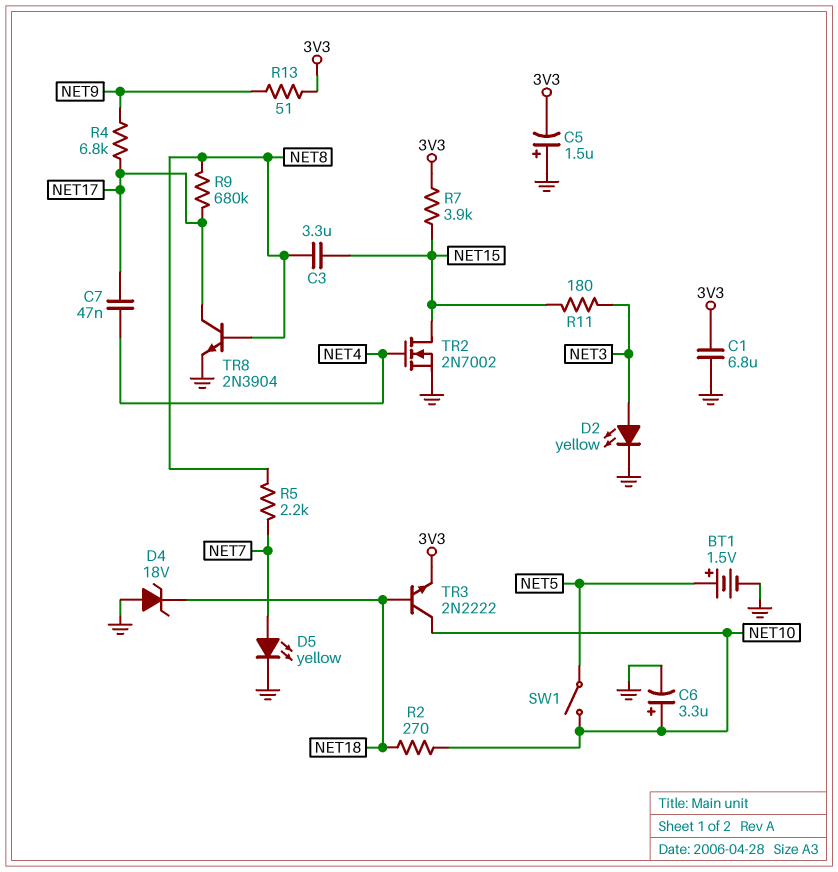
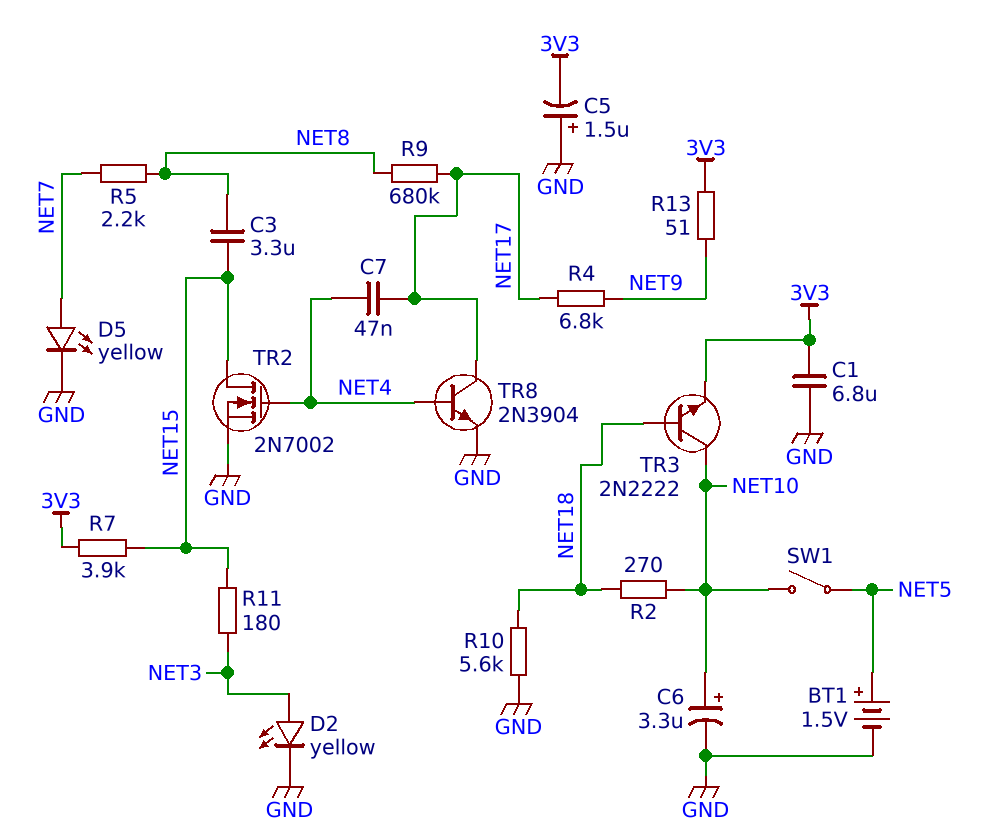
D4: zener 18V (A GND, K NET18) -> none
R10: none -> 5.6k (GND, NET18)
TR8: NPN 2N3904 (B NET8, C NET17, E GND) -> NPN 2N3904 (B NET4, C NET17, E GND)

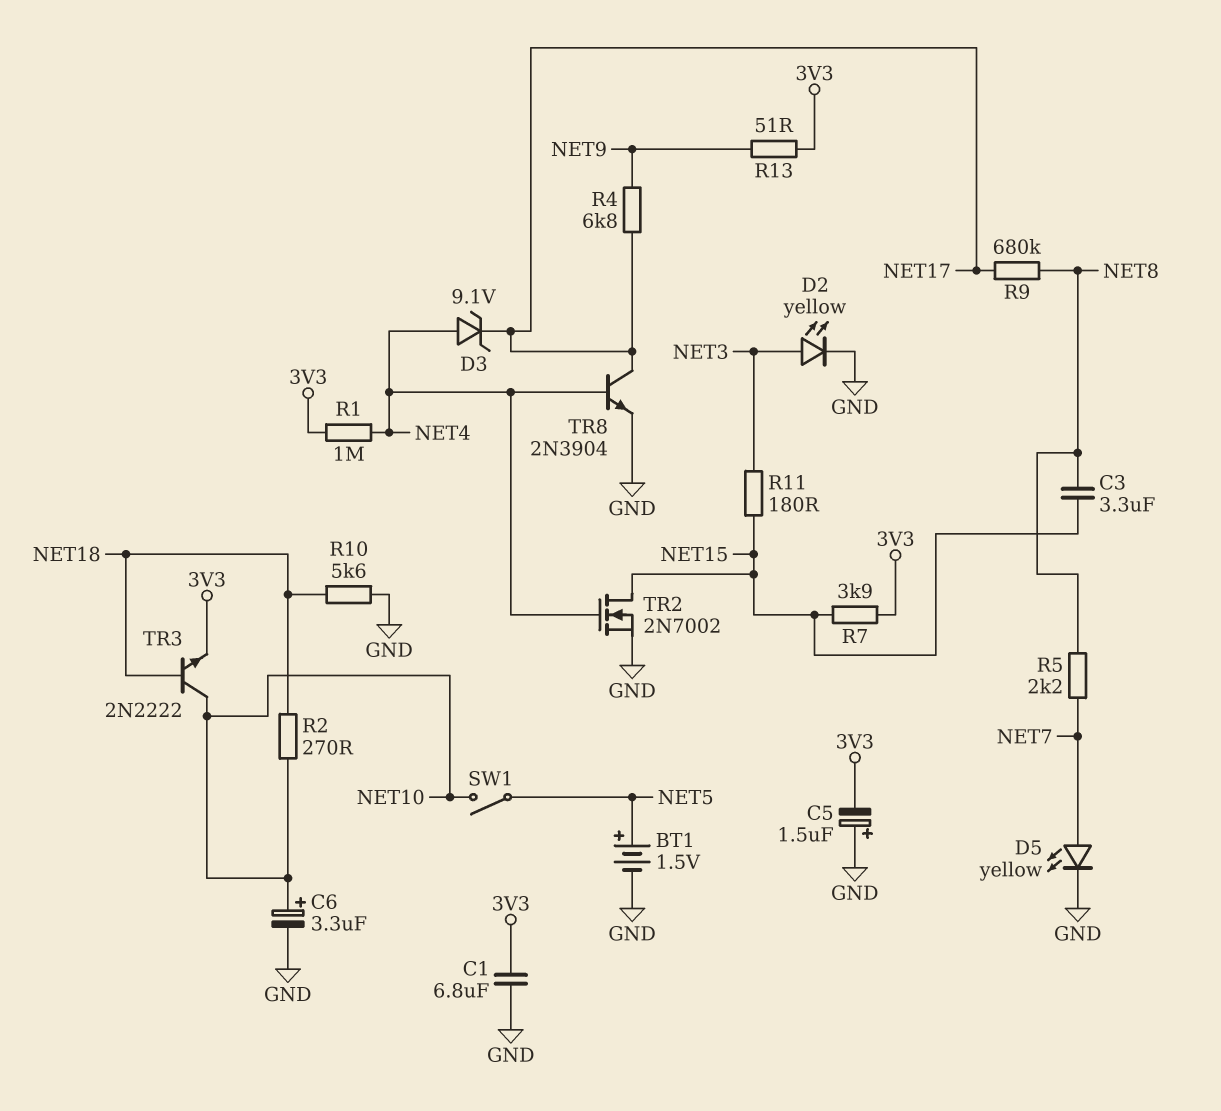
C7: 47nF (NET4, NET17) -> none
D3: none -> zener 9.1V (A NET4, K NET17)
R1: none -> 1M (3V3, NET4)

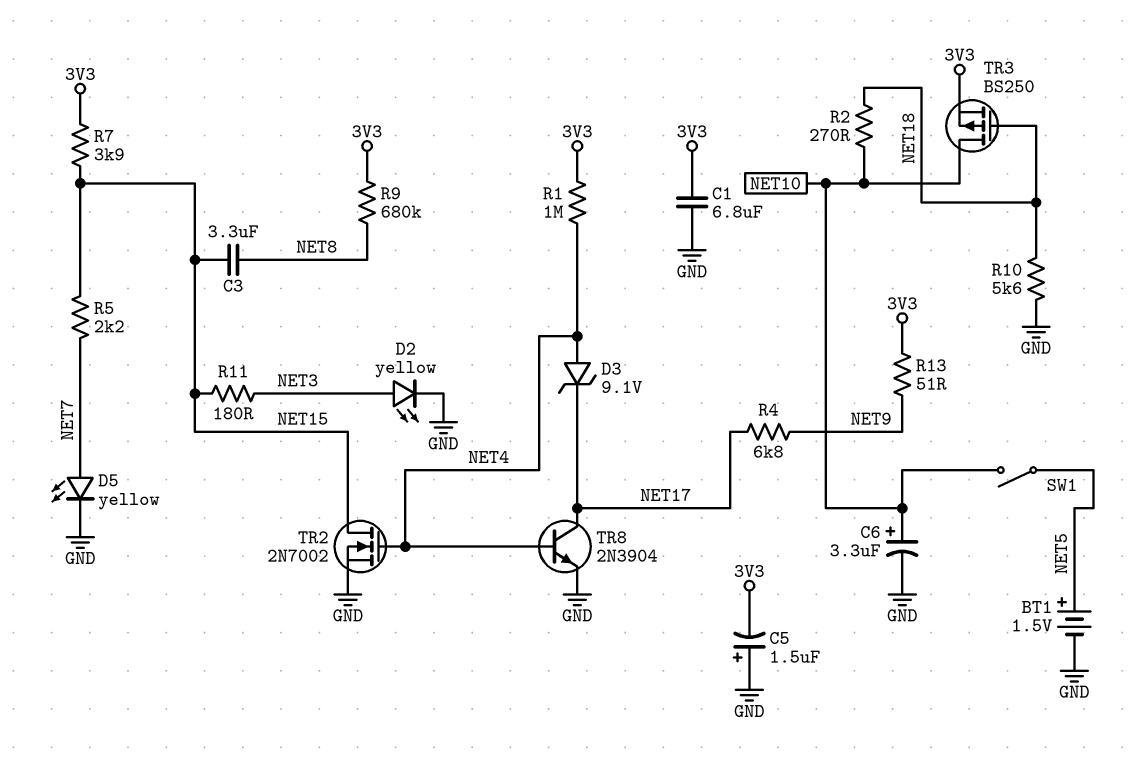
R5: 2.2k (NET7, NET8) -> 2.2k (NET7, NET15)
R9: 680k (NET8, NET17) -> 680k (3V3, NET8)
TR3: NPN 2N2222 (B NET18, C NET10, E 3V3) -> PMOS BS250 (G NET18, D NET10, S 3V3)

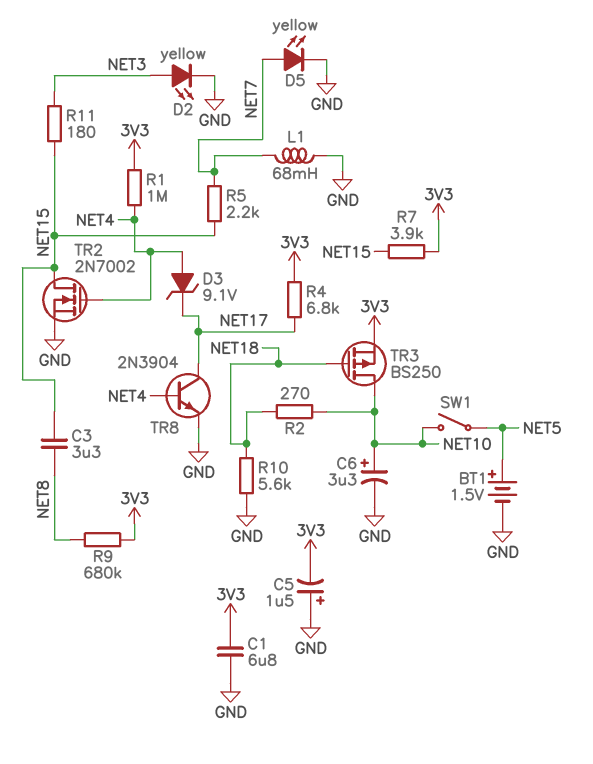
L1: none -> 68mH (GND, NET7)
R4: 6.8k (NET9, NET17) -> 6.8k (3V3, NET17)
R13: 51 (3V3, NET9) -> none

